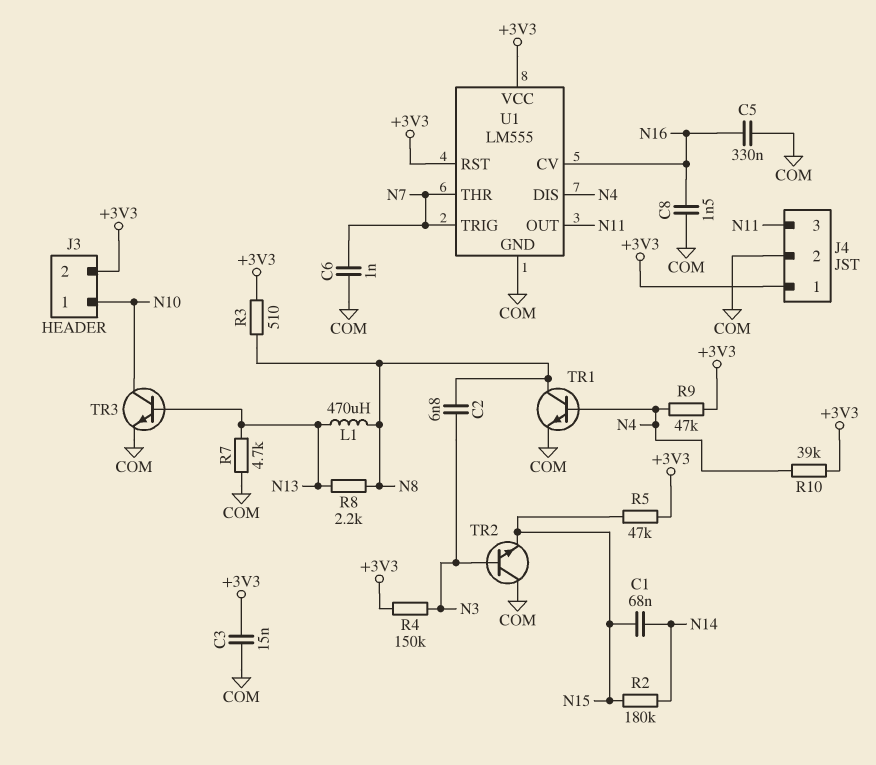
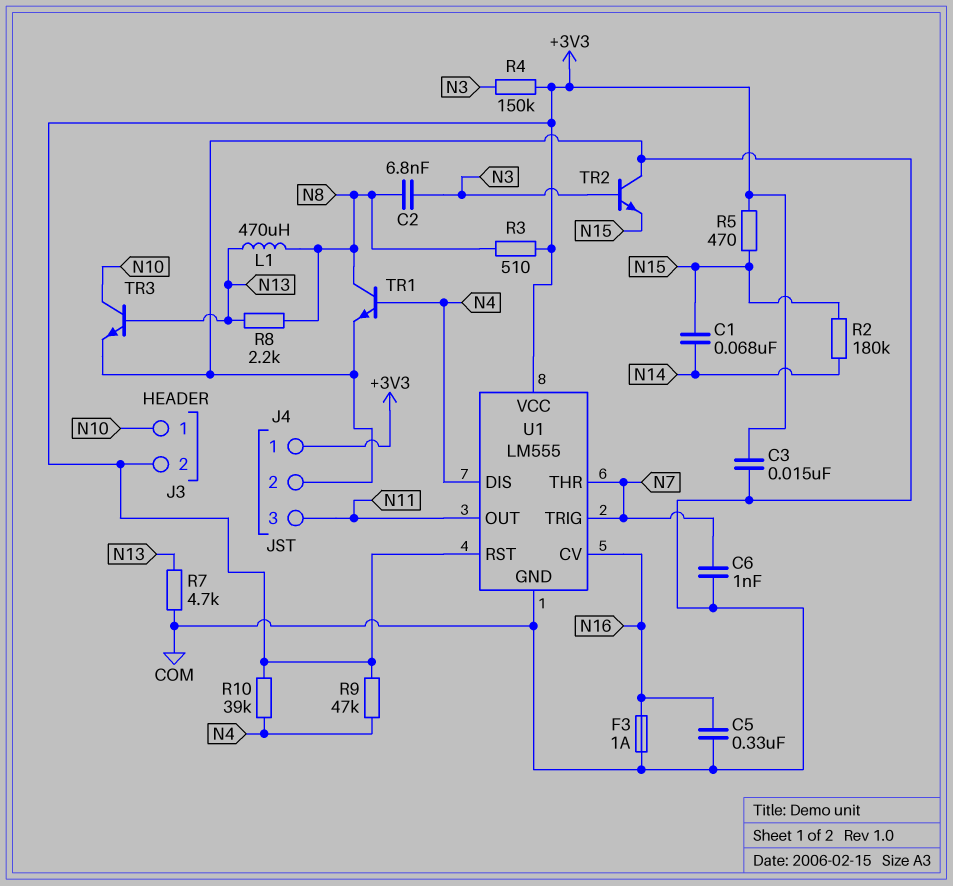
C8: 1.5nF (COM, N16) -> none
F3: none -> 1A (COM, N16)
R5: 47k (+3V3, N15) -> 470 (+3V3, N15)

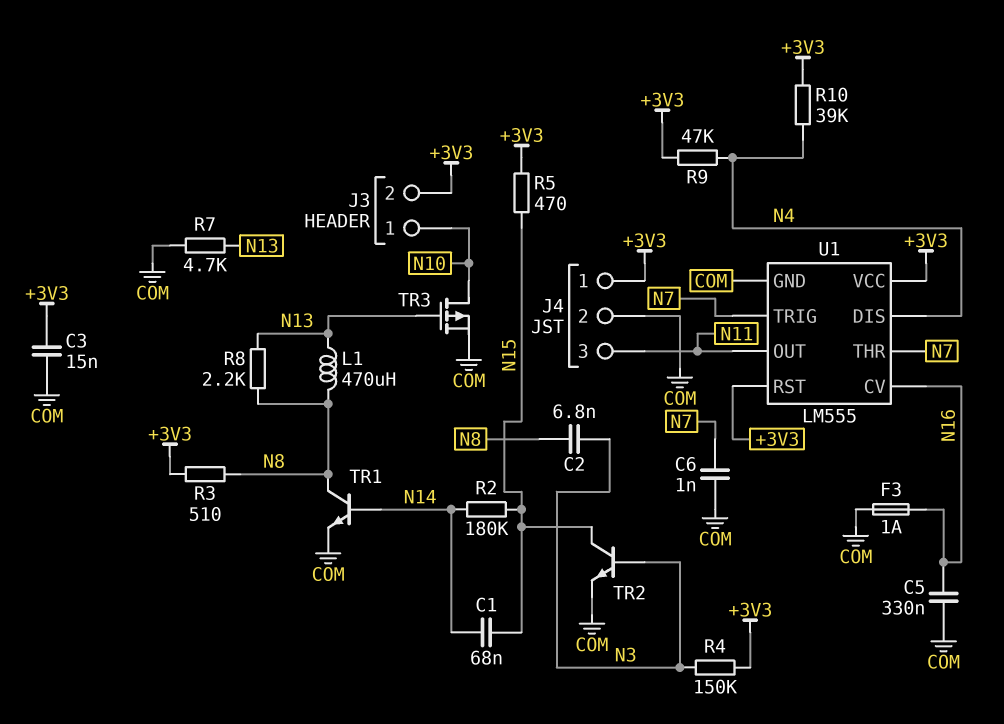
TR1: NPN (B N4, C N8, E COM) -> NPN (B N14, C N8, E COM)
TR2: NPN (B N3, C COM, E N15) -> NPN (B N3, C N15, E COM)
TR3: NPN (B N13, C N10, E COM) -> PMOS (G N13, D N10, S COM)

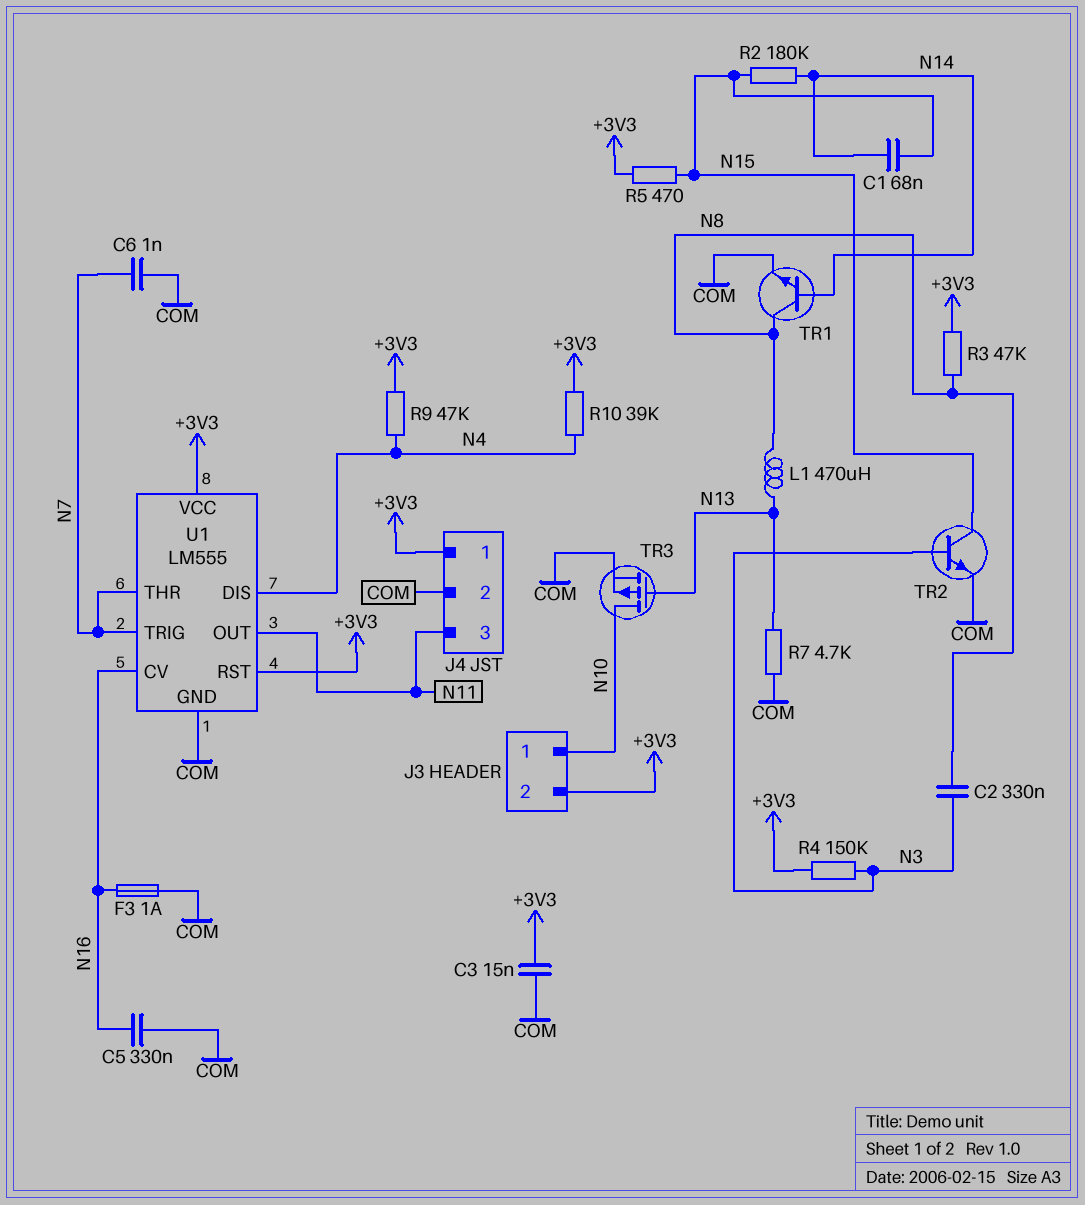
C2: 6.8nF (N3, N8) -> 330nF (N3, N8)
R3: 510 (+3V3, N8) -> 47k (+3V3, N8)
R8: 2.2k (N8, N13) -> none

